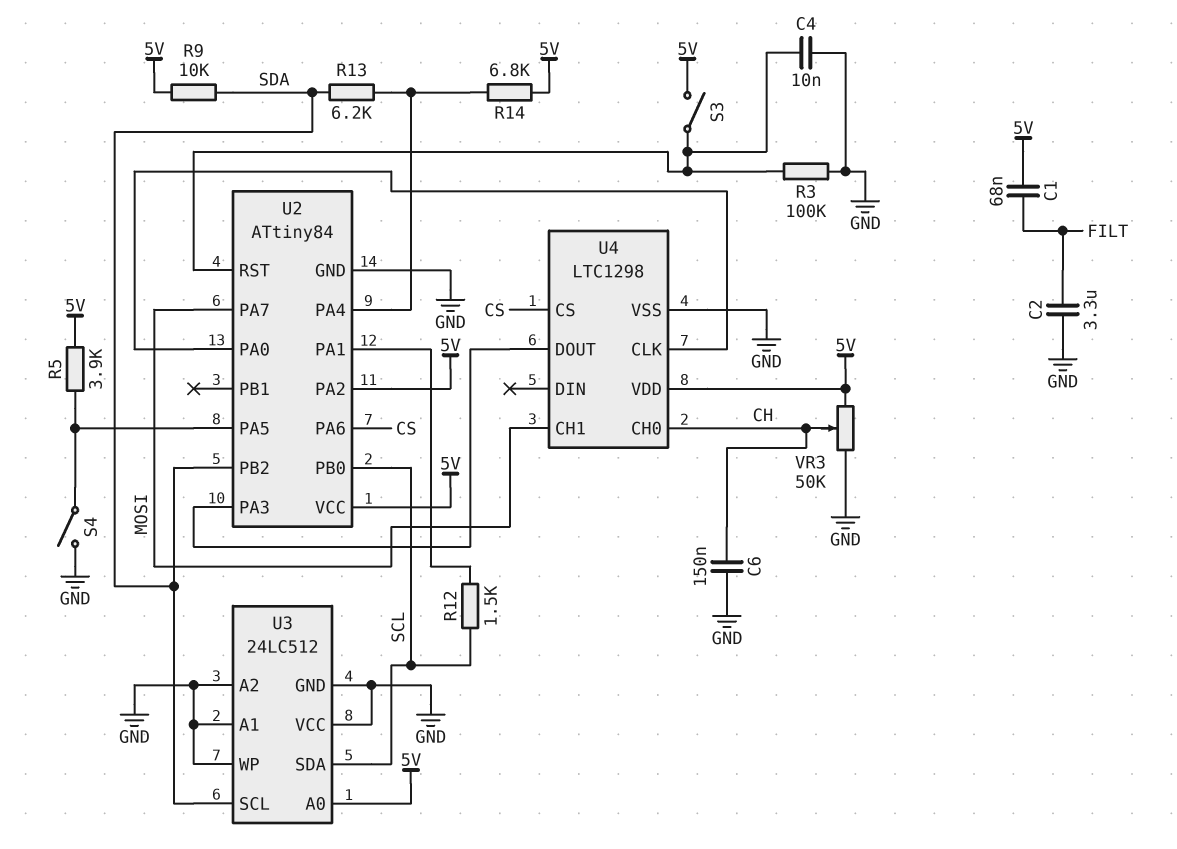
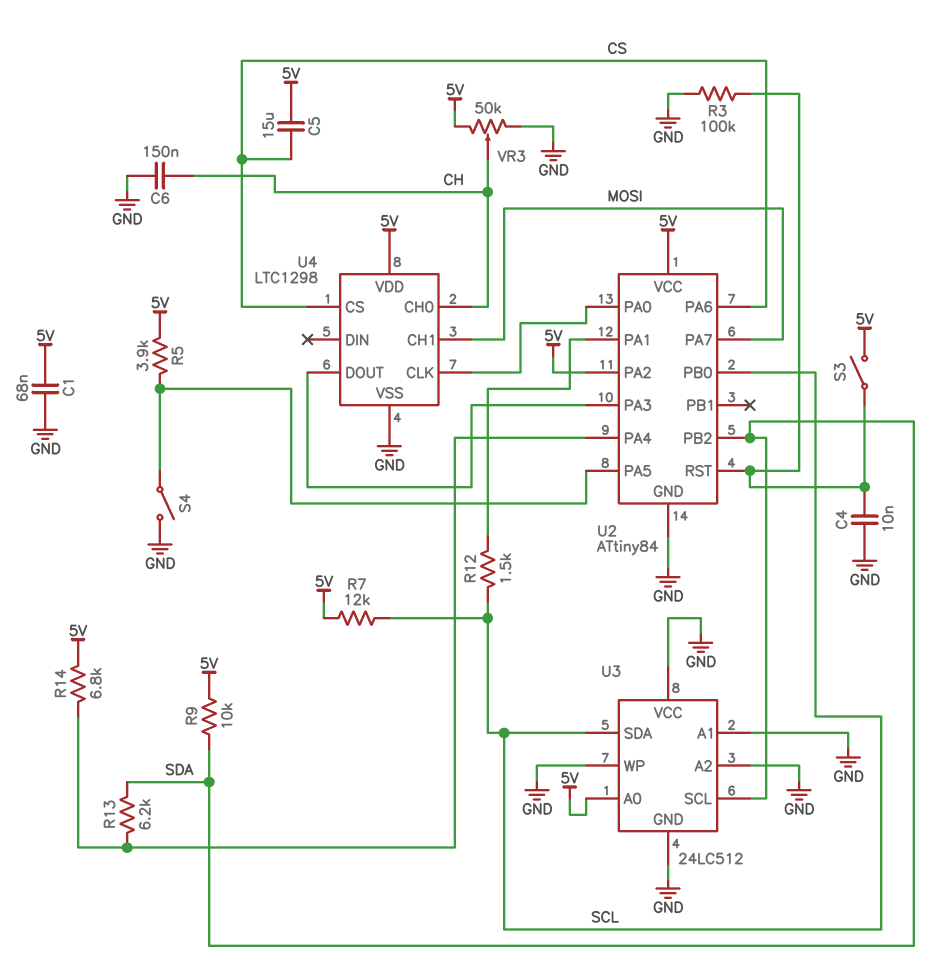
C1: 68nF (5V, FILT) -> 68nF (5V, GND)
C2: 3.3uF (FILT, GND) -> none
C5: none -> 15uF (5V, CS)
R7: none -> 12k (5V, SCL)

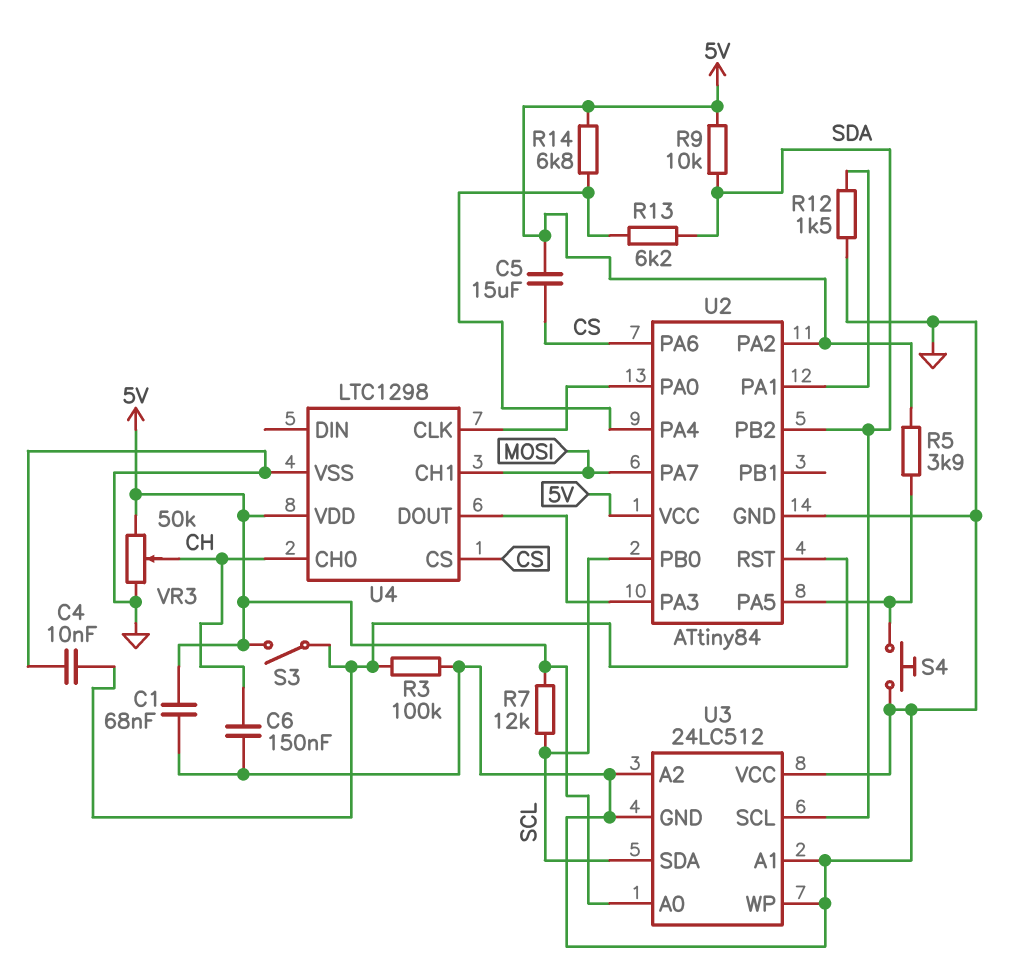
R12: 1.5k (SCL, U2/PA1) -> 1.5k (GND, U2/PA1)
S4: switch (GND, U2/PA5) -> button (GND, U2/PA5)

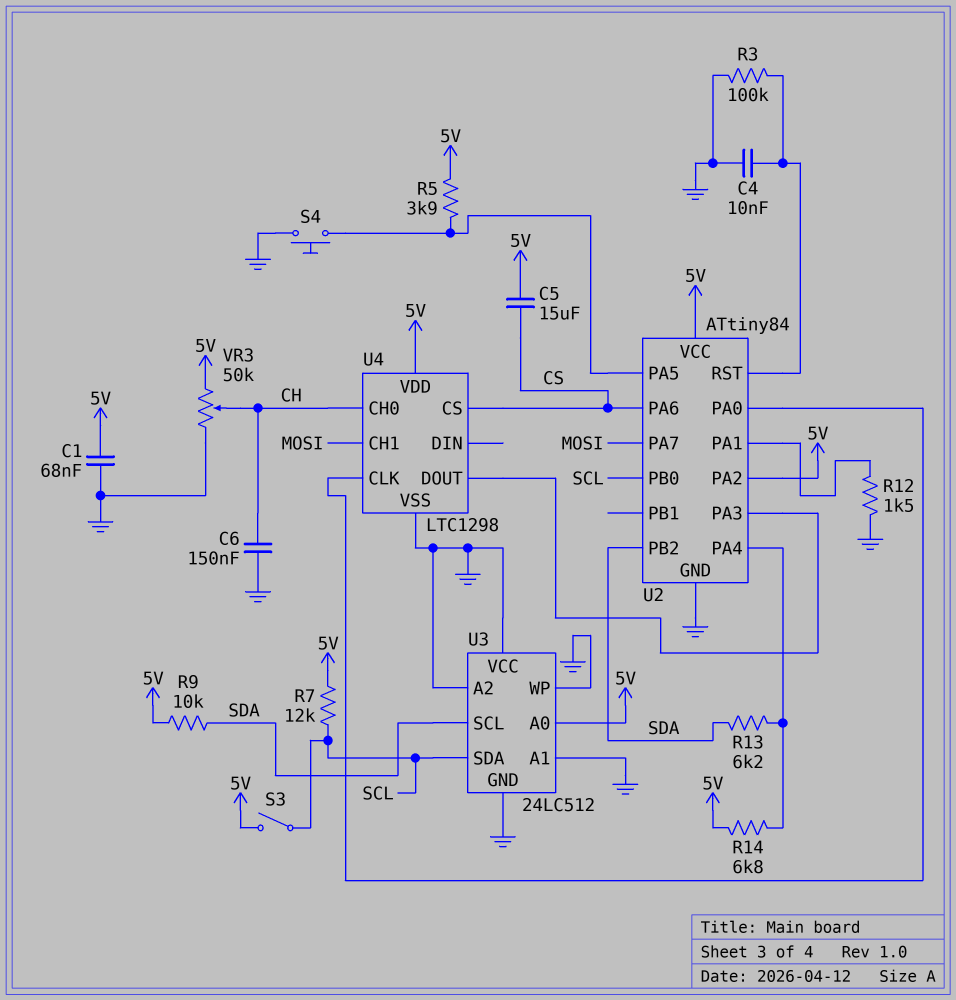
S3: switch (5V, U2/RST) -> switch (5V, SCL)

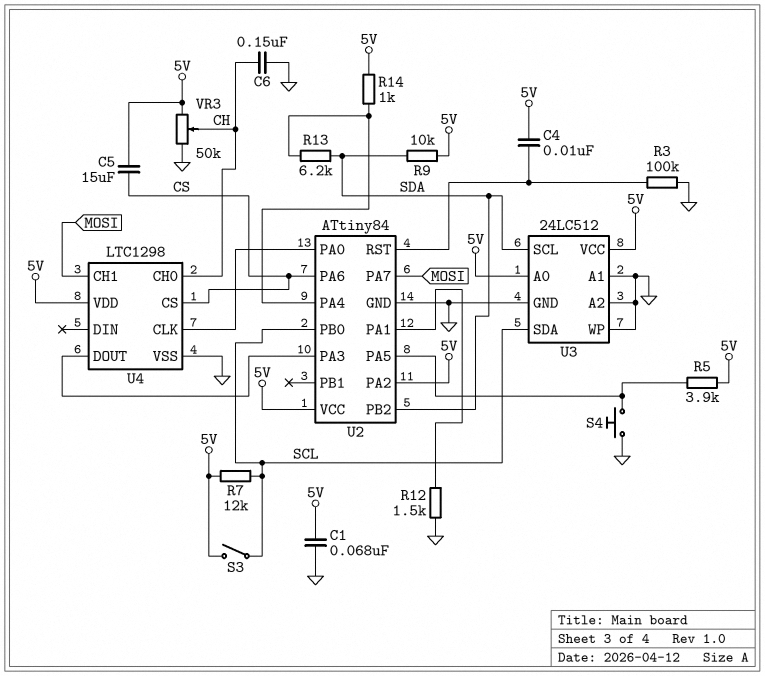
C4: 10nF (GND, U2/RST) -> 10nF (5V, U2/RST)
R14: 6.8k (5V, U2/PA4) -> 1k (5V, U2/PA4)
U3 pin VCC: GND -> 5V

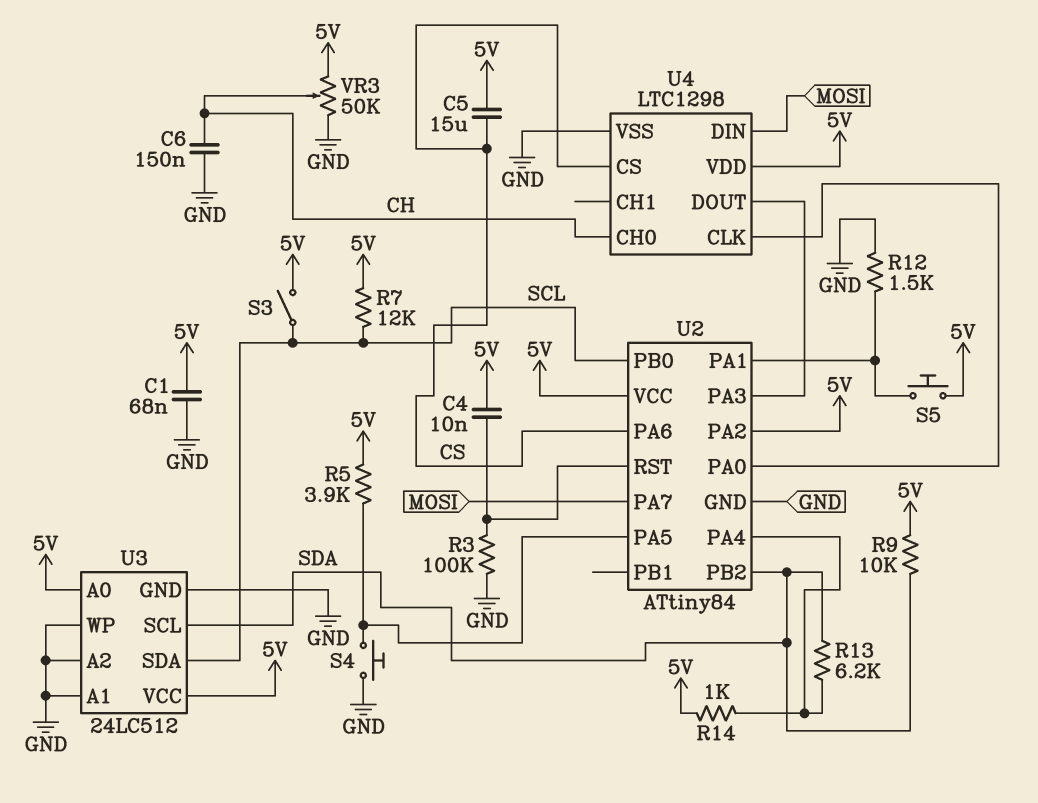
S5: none -> button (5V, U2/PA1)
U4 pin CH1: MOSI -> none
U4 pin DIN: none -> MOSI

